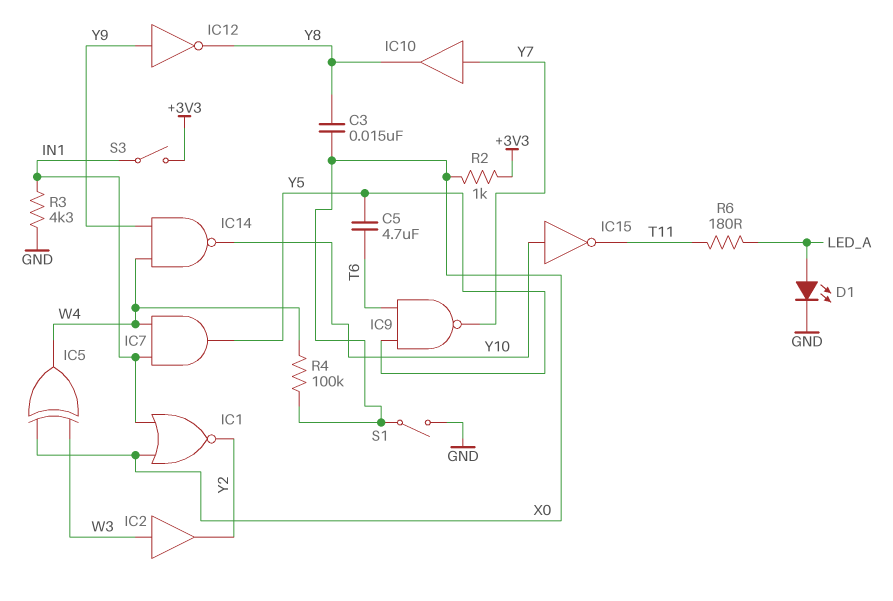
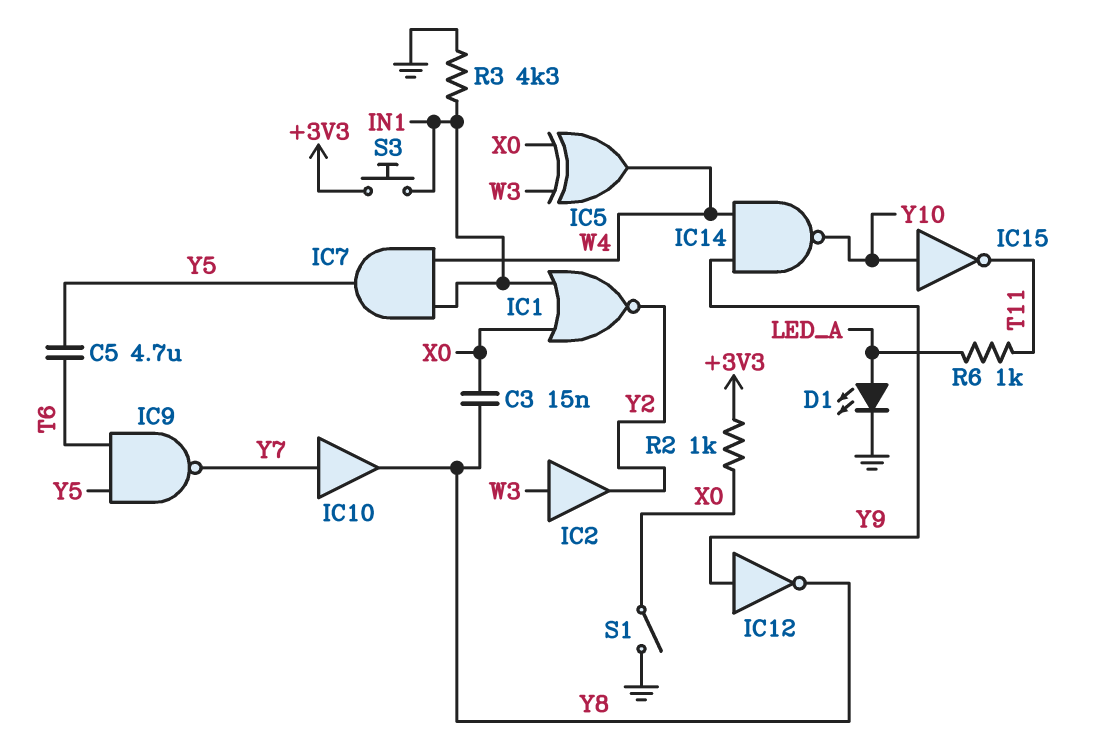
R4: 100k (W4, X0) -> none
R6: 180 (LED_A, T11) -> 1k (LED_A, T11)
S3: switch (+3V3, IN1) -> button (+3V3, IN1)

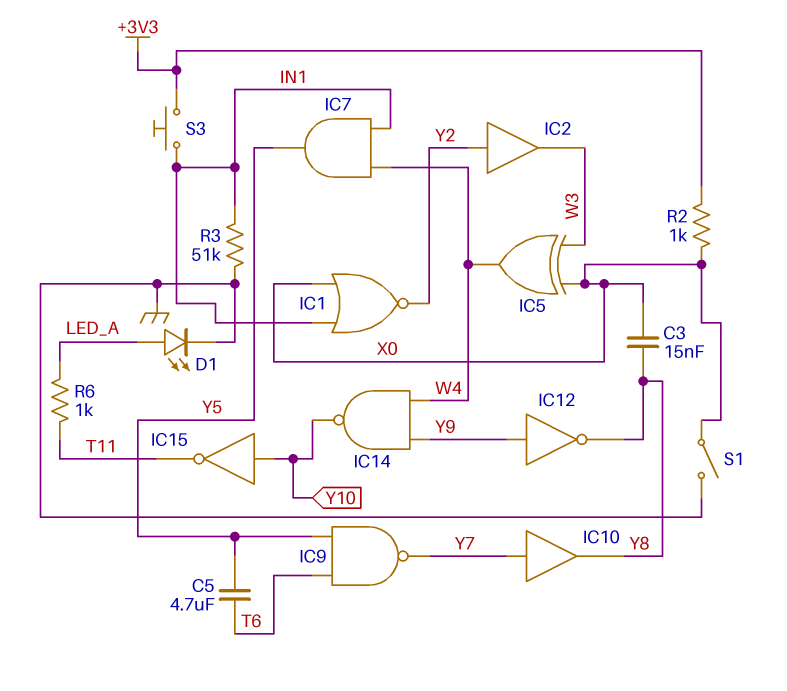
IC2: buffer (in W3, out Y2) -> buffer (in Y2, out W3)
R3: 4.3k (GND, IN1) -> 51k (GND, IN1)

